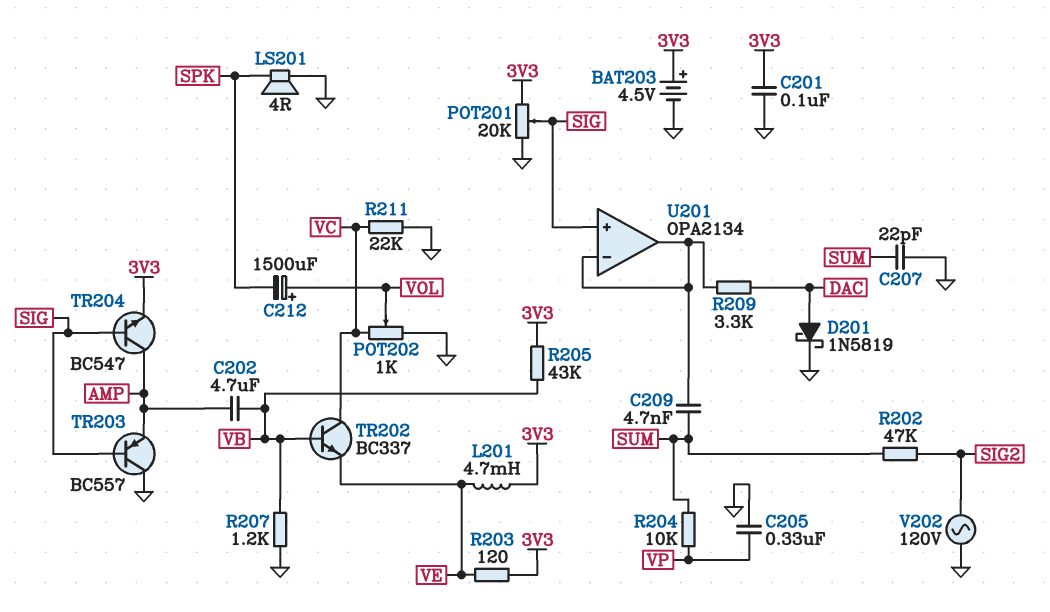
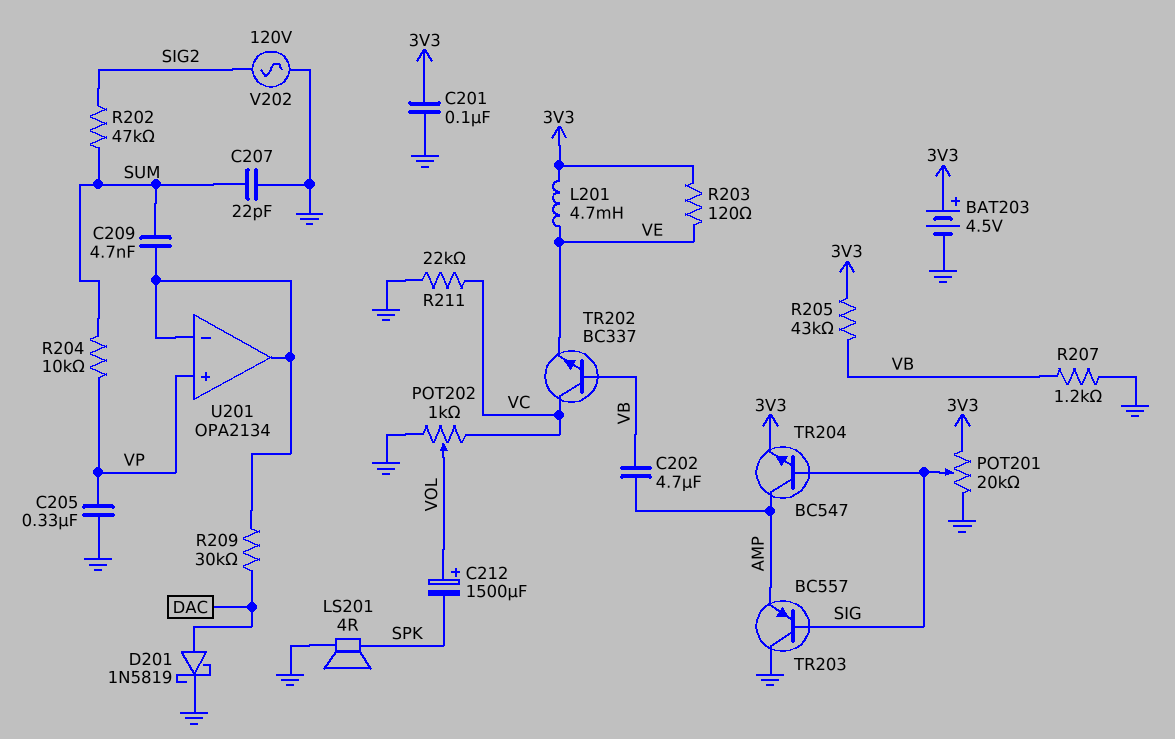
R209: 3.3k (DAC, U201/in-) -> 30k (DAC, U201/in-)
U201 pin in+: SIG -> VP

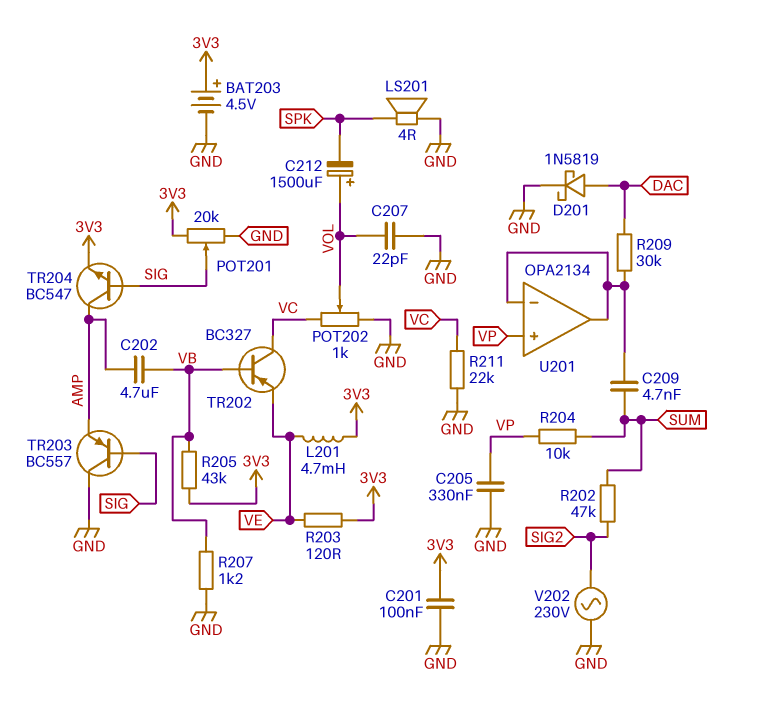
C207: 22pF (GND, SUM) -> 22pF (GND, VOL)
TR202: NPN BC337 (B VB, C VC, E VE) -> PNP BC327 (B VB, C VC, E VE)
V202: AC 120V (GND, SIG2) -> AC 230V (GND, SIG2)

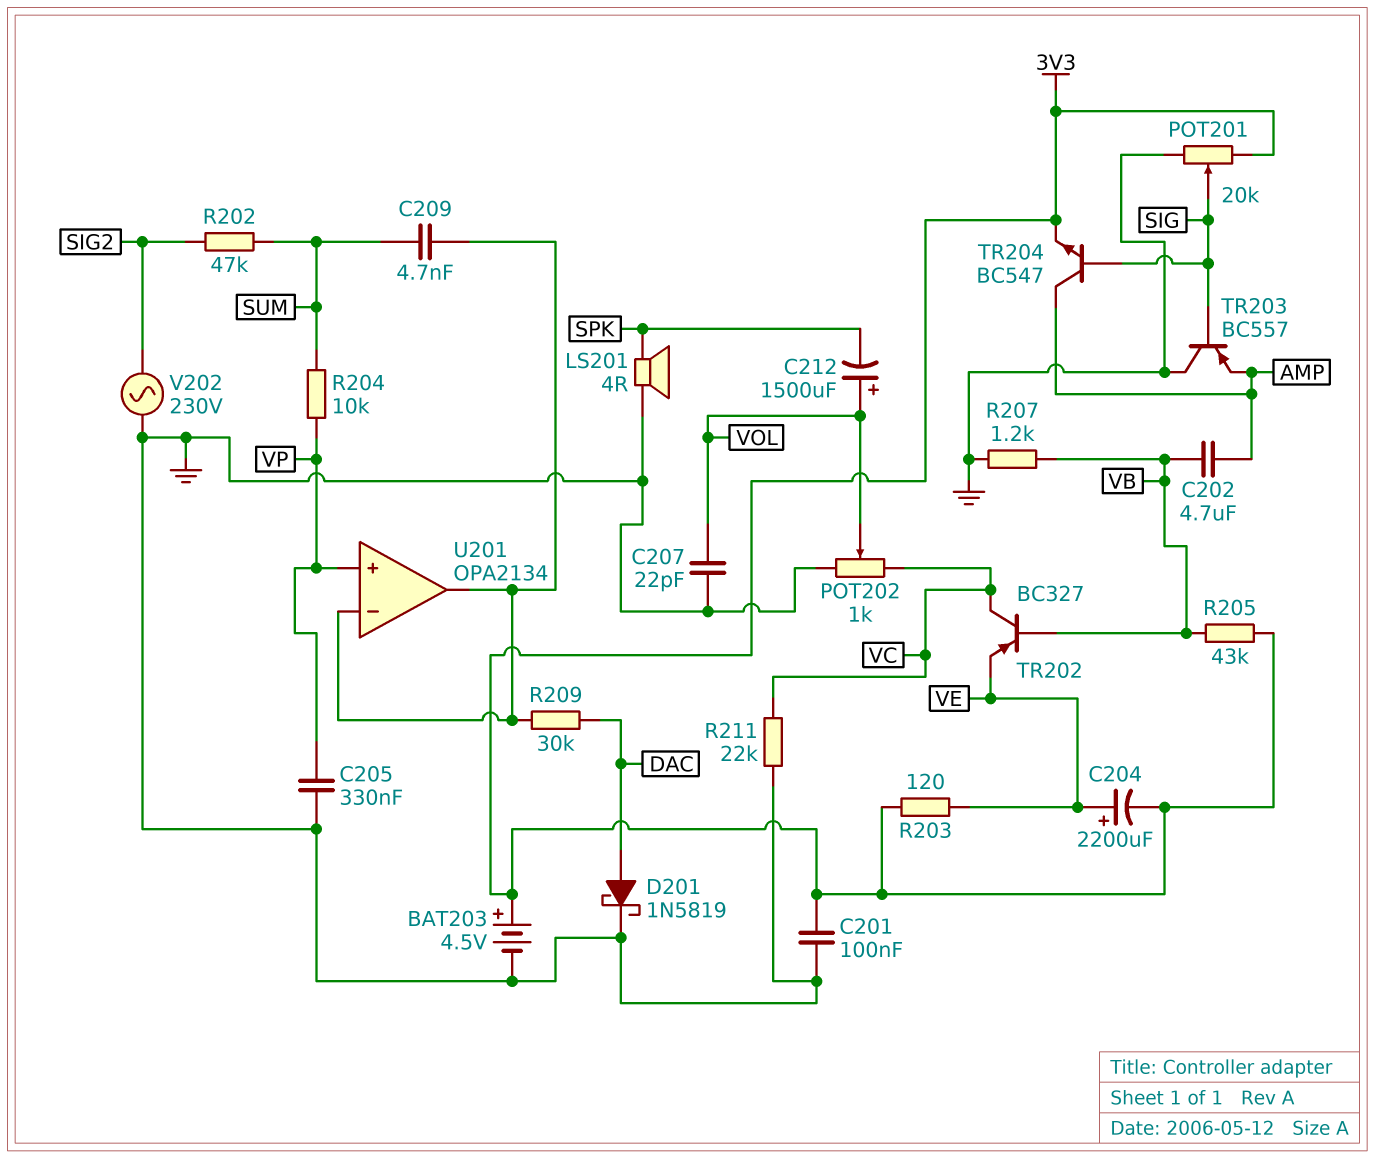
C204: none -> 2200uF (plus VE, minus 3V3)
L201: 4.7mH (3V3, VE) -> none

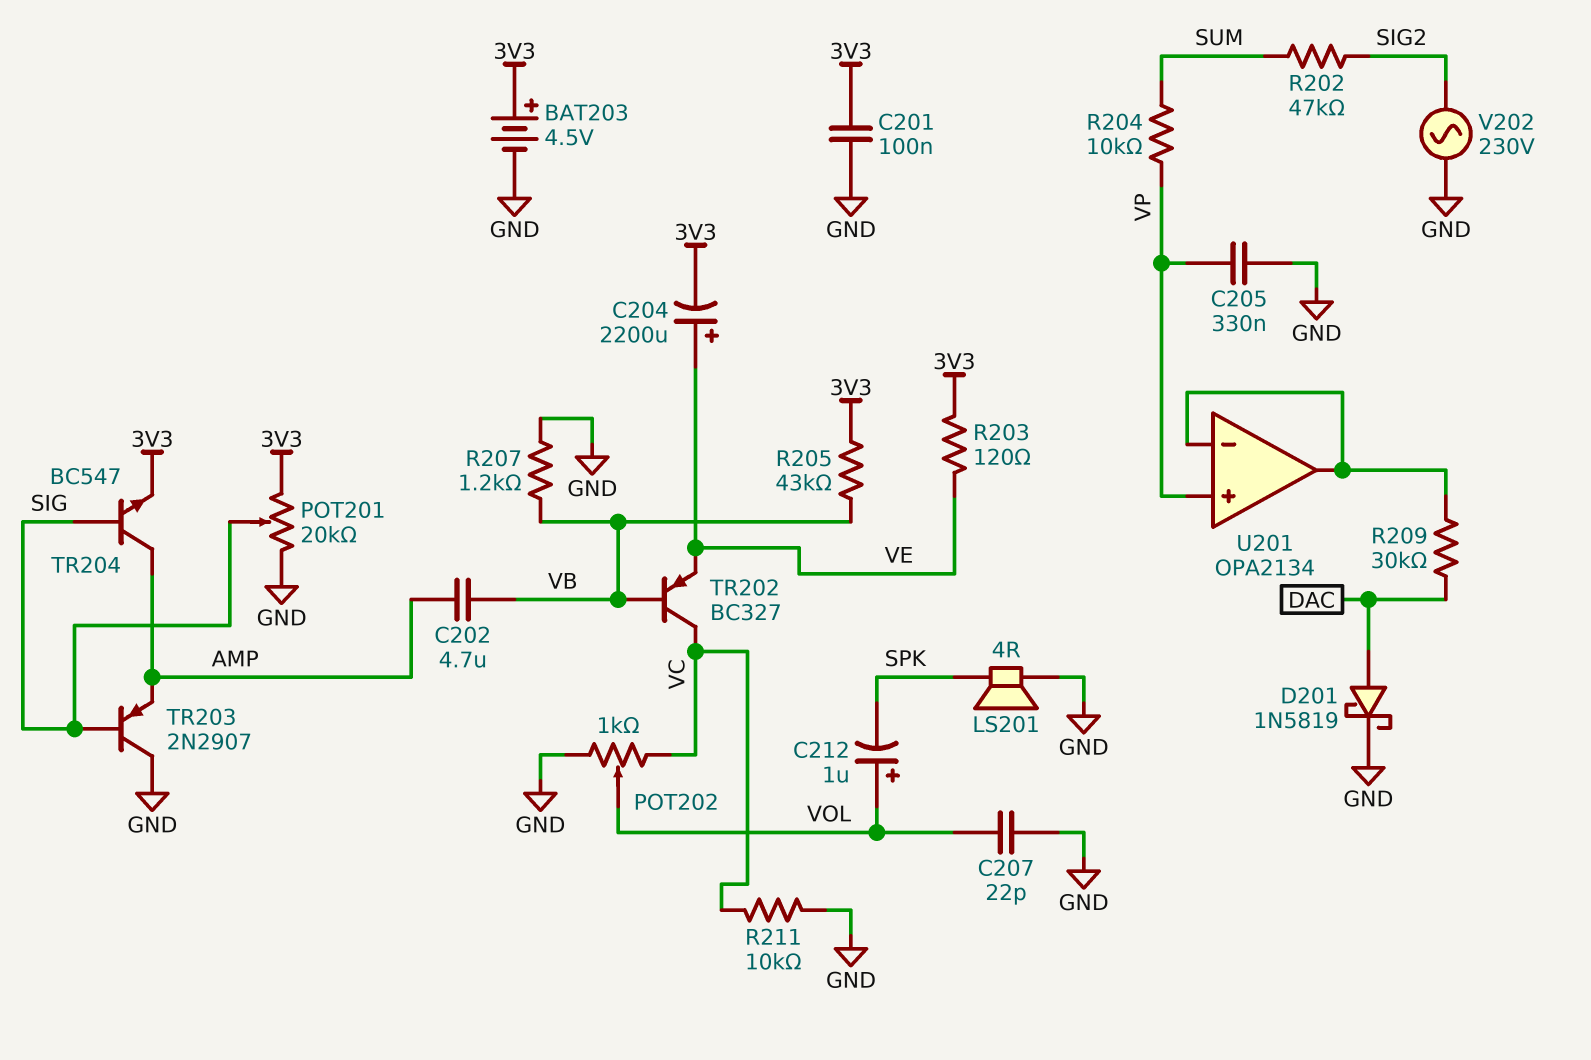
C209: 4.7nF (SUM, U201/in-) -> none
C212: 1500uF (plus VOL, minus SPK) -> 1uF (plus VOL, minus SPK)
R211: 22k (GND, VC) -> 10k (GND, VC)
TR203: PNP BC557 (B SIG, C GND, E AMP) -> PNP 2N2907 (B SIG, C GND, E AMP)

